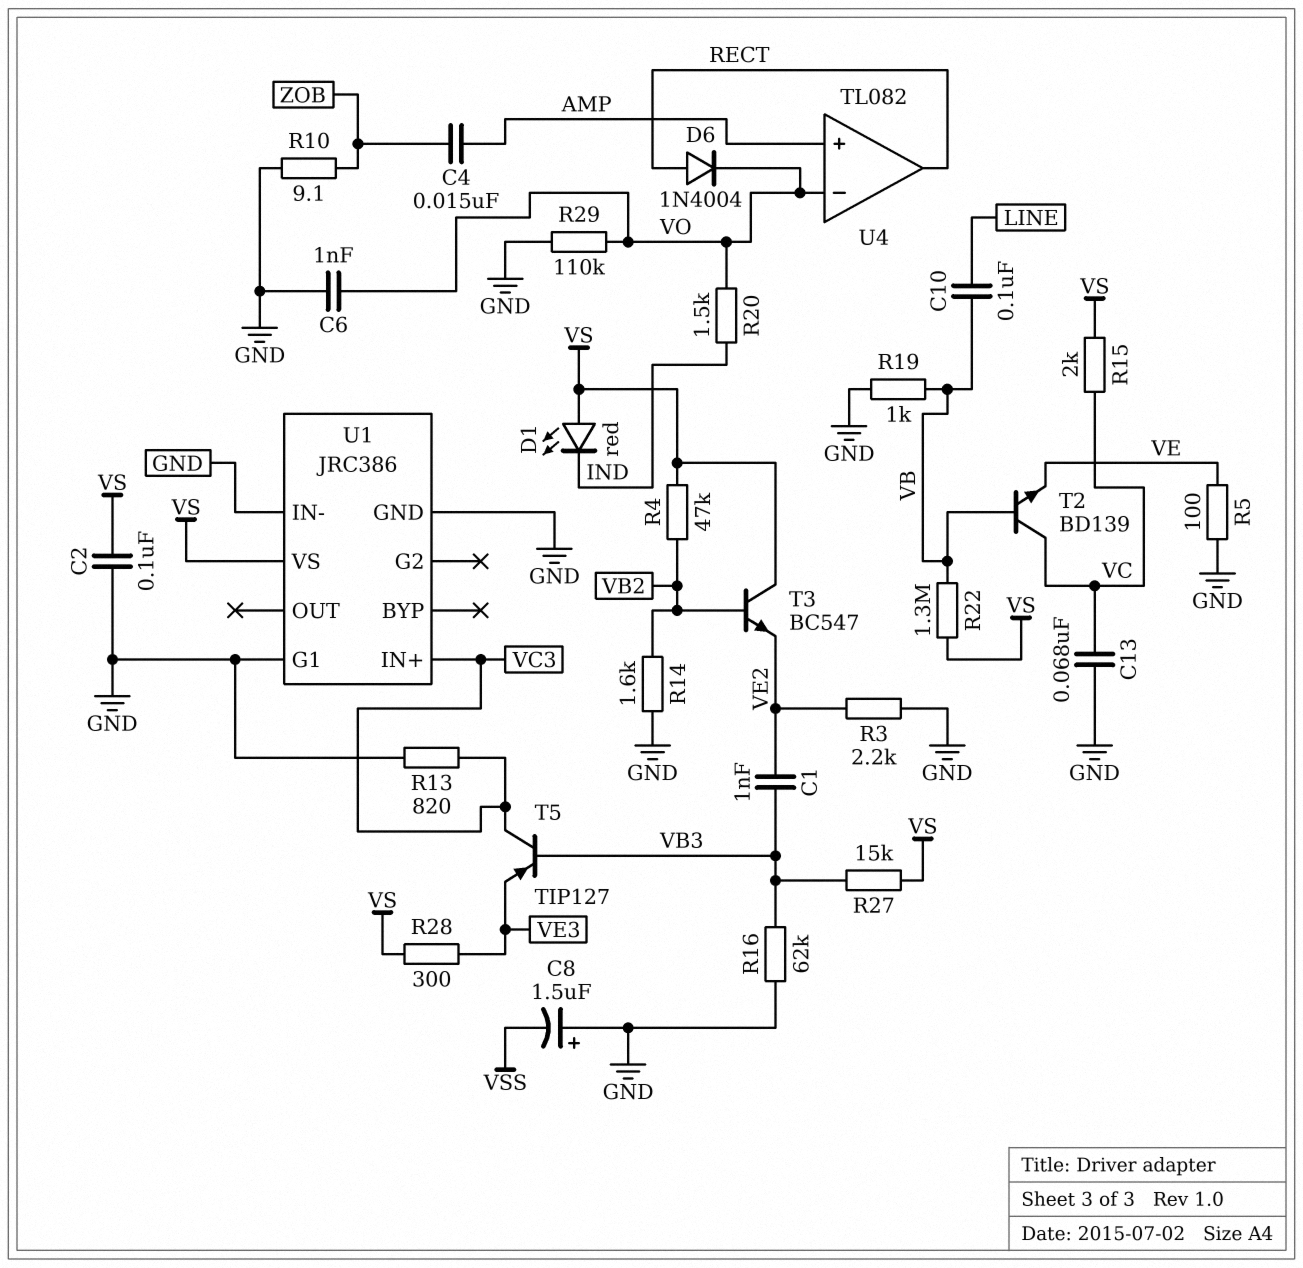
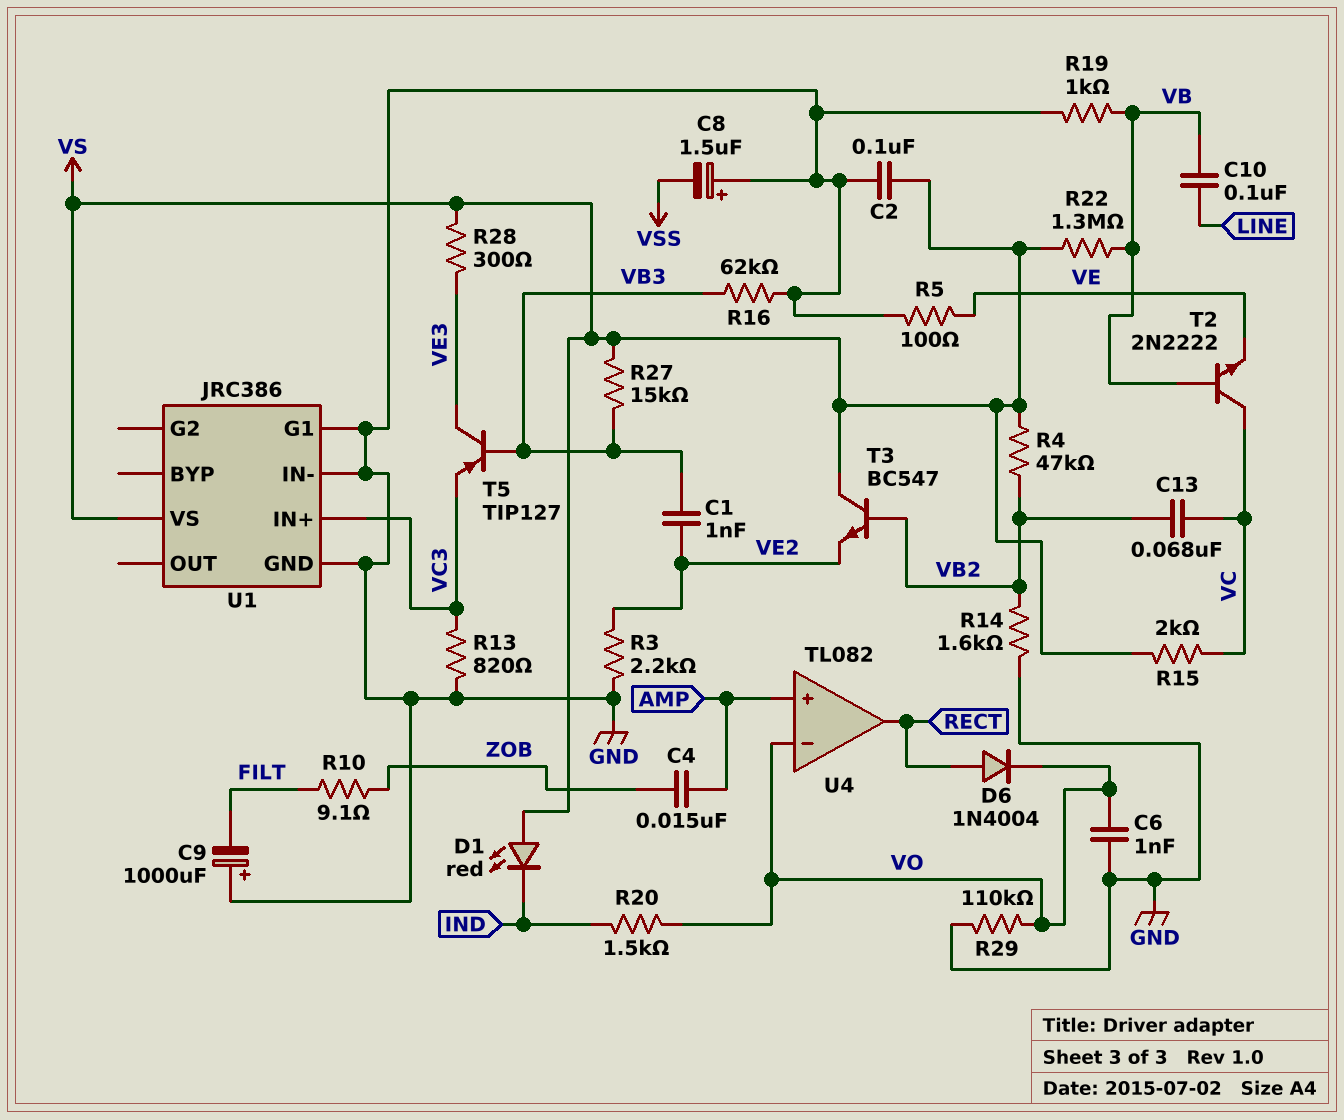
C9: none -> 1000uF (plus GND, minus FILT)
C13: 68nF (GND, VC) -> 68nF (VB2, VC)
R10: 9.1 (GND, ZOB) -> 9.1 (FILT, ZOB)
T2: NPN BD139 (B VB, C VC, E VE) -> NPN 2N2222 (B VB, C VC, E VE)
T5: PNP TIP127 (B VB3, C VC3, E VE3) -> PNP TIP127 (B VB3, C VE3, E VC3)

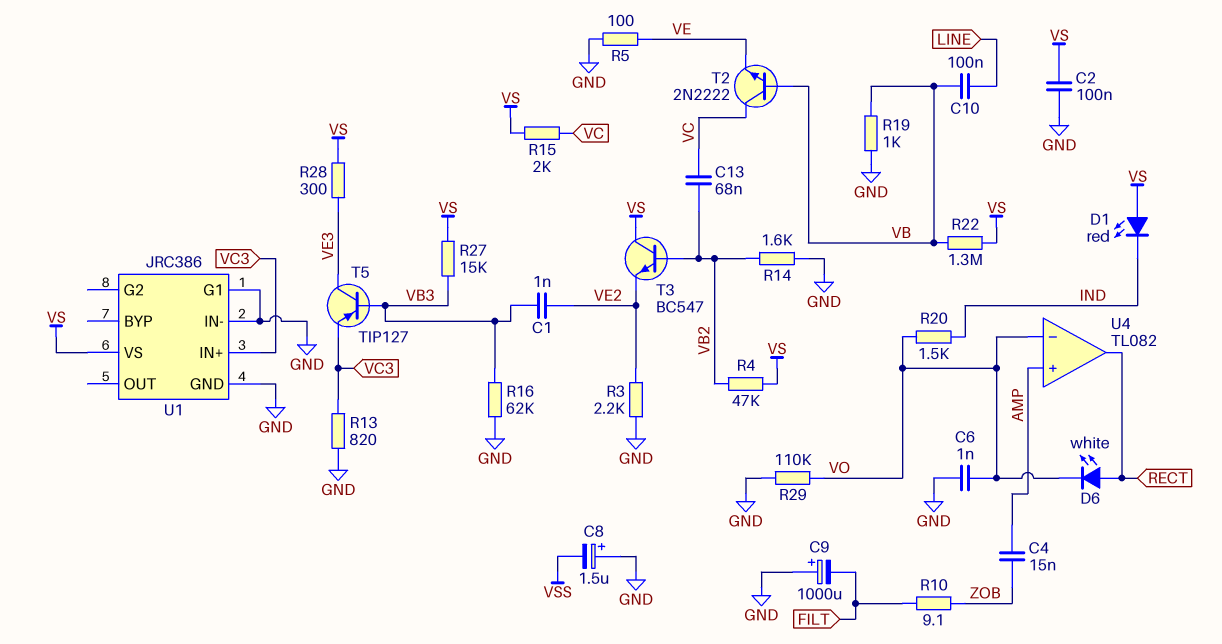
D6: diode 1N4004 (A RECT, K VO) -> LED white (A RECT, K VO)

